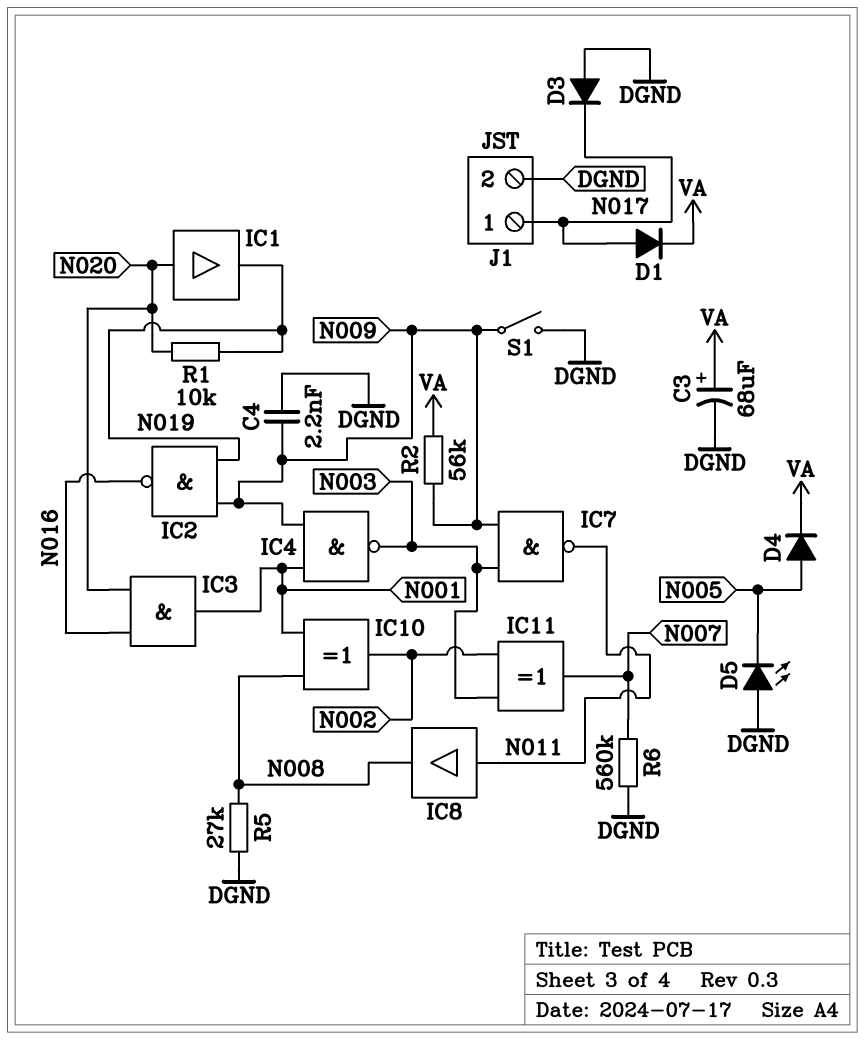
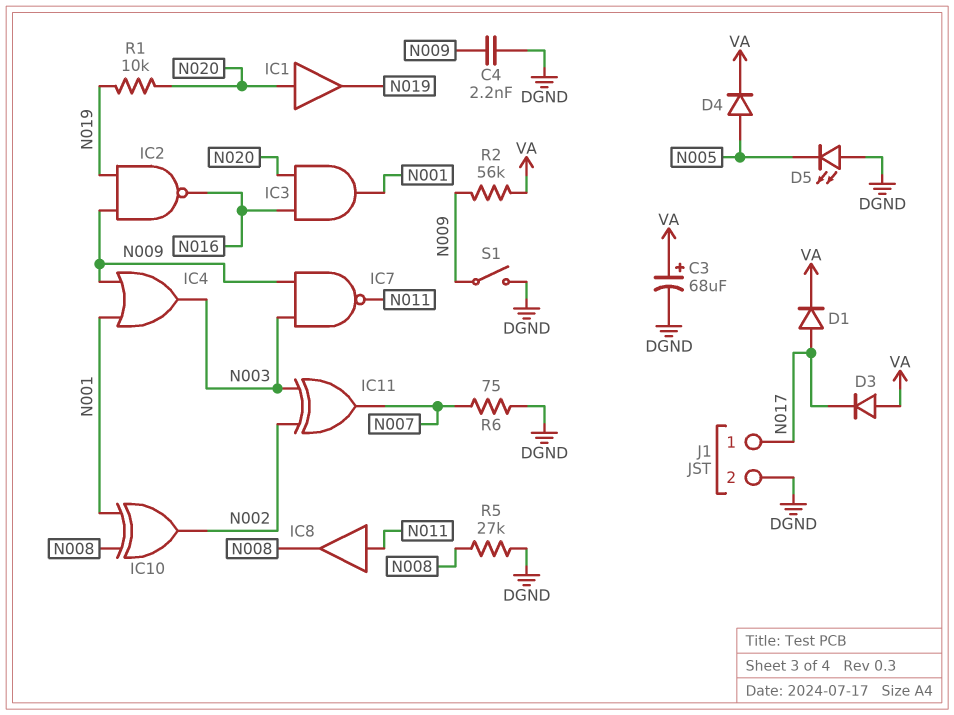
D3: diode (A DGND, K N017) -> diode (A VA, K N017)
IC4: NAND (in N001, in N009, out N003) -> OR (in N001, in N009, out N003)
R6: 560k (DGND, N007) -> 75 (DGND, N007)

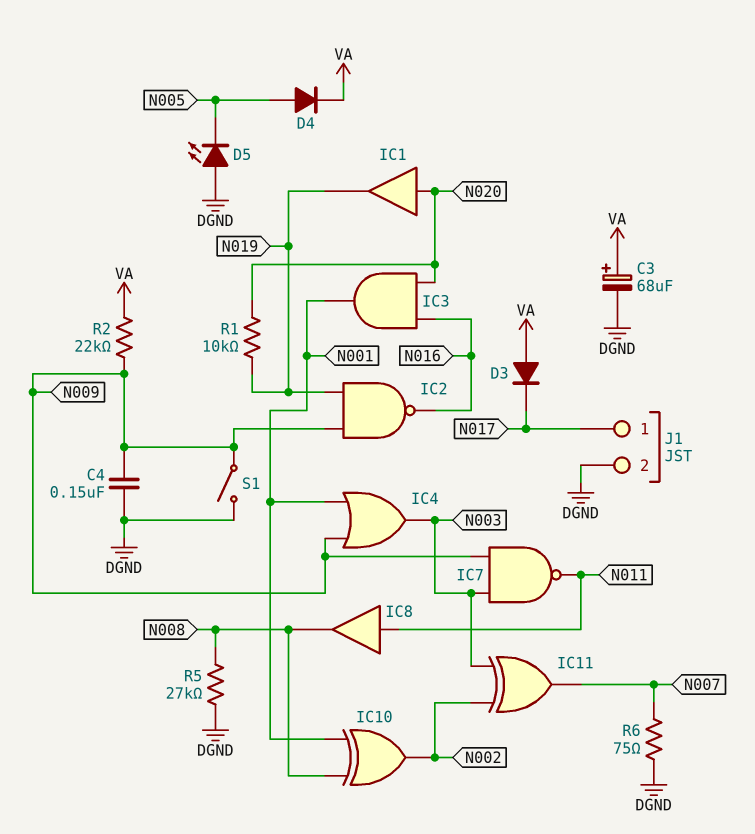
C4: 2.2nF (DGND, N009) -> 150nF (DGND, N009)
D1: diode (A N017, K VA) -> none
R2: 56k (N009, VA) -> 22k (N009, VA)

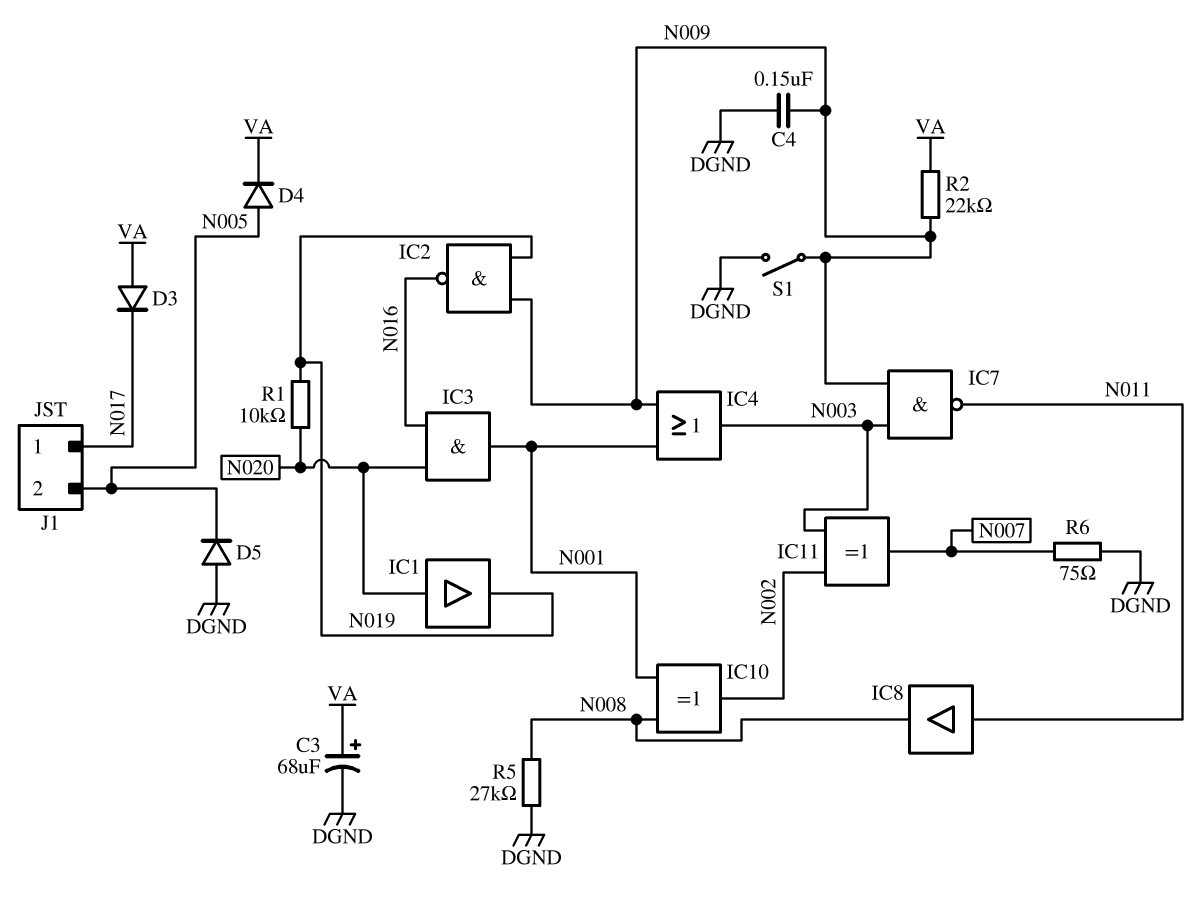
D5: LED (A DGND, K N005) -> diode (A DGND, K N005)
J1 pin 2: DGND -> N005

